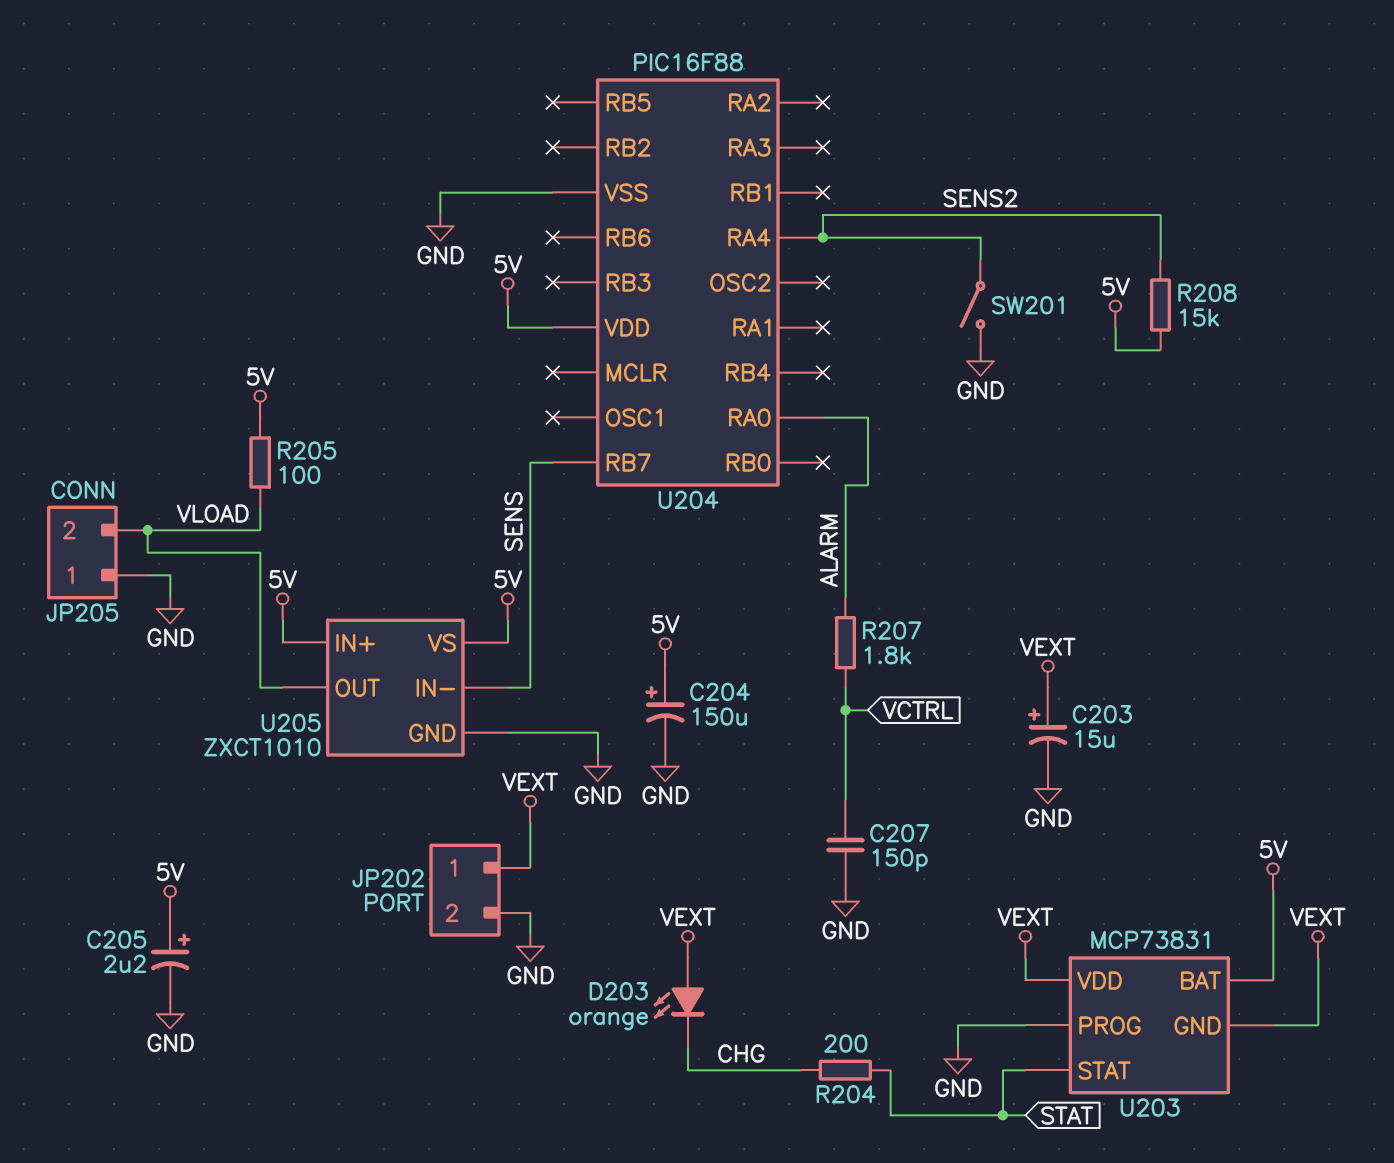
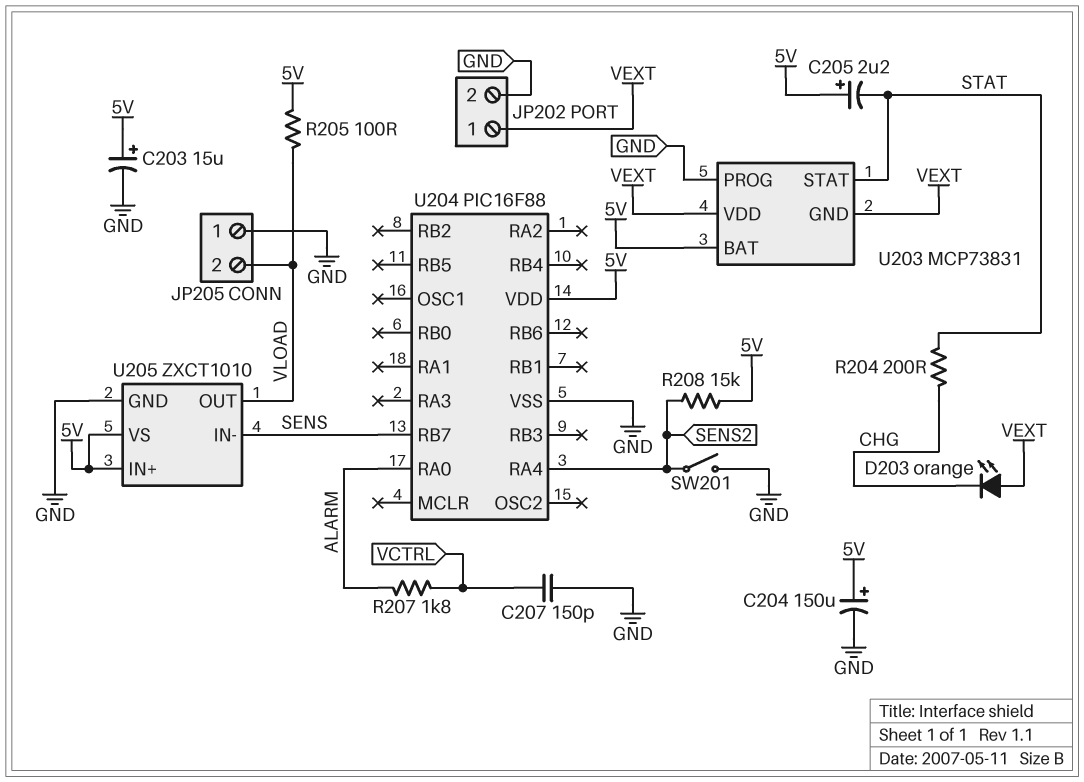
C203: 15uF (plus VEXT, minus GND) -> 15uF (plus 5V, minus GND)
C205: 2.2uF (plus 5V, minus GND) -> 2.2uF (plus 5V, minus STAT)

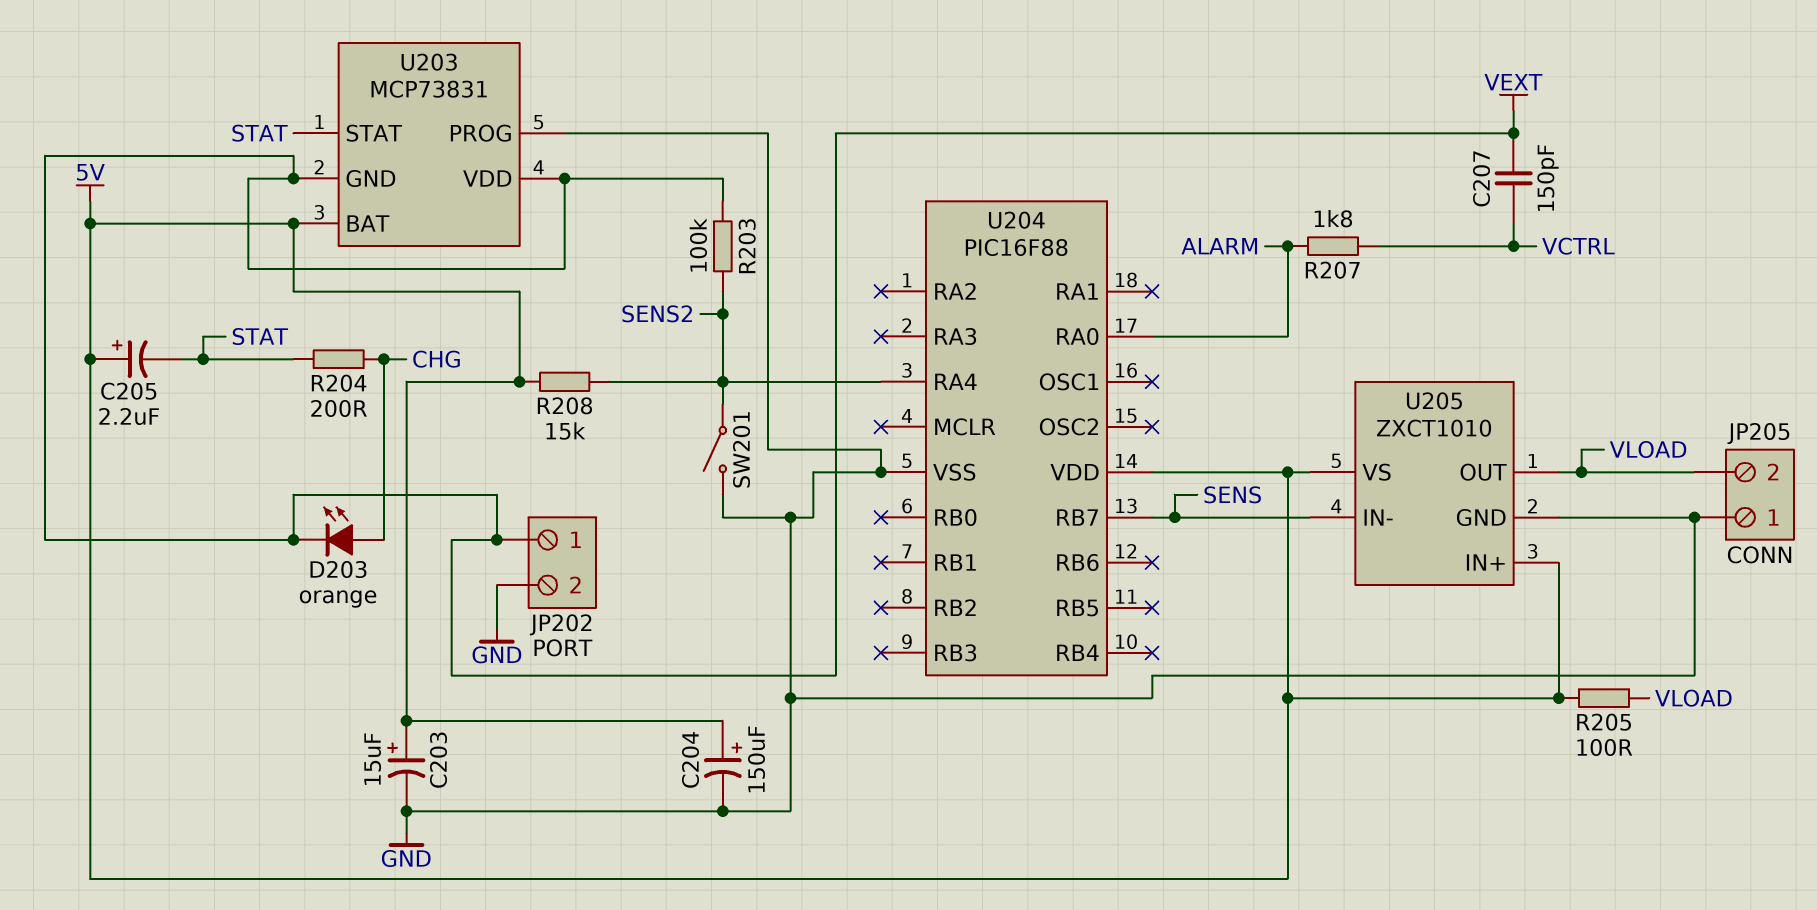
C207: 150pF (GND, VCTRL) -> 150pF (VCTRL, VEXT)
D203: LED orange (A VEXT, K CHG) -> LED orange (A CHG, K VEXT)
R203: none -> 100k (SENS2, VEXT)

